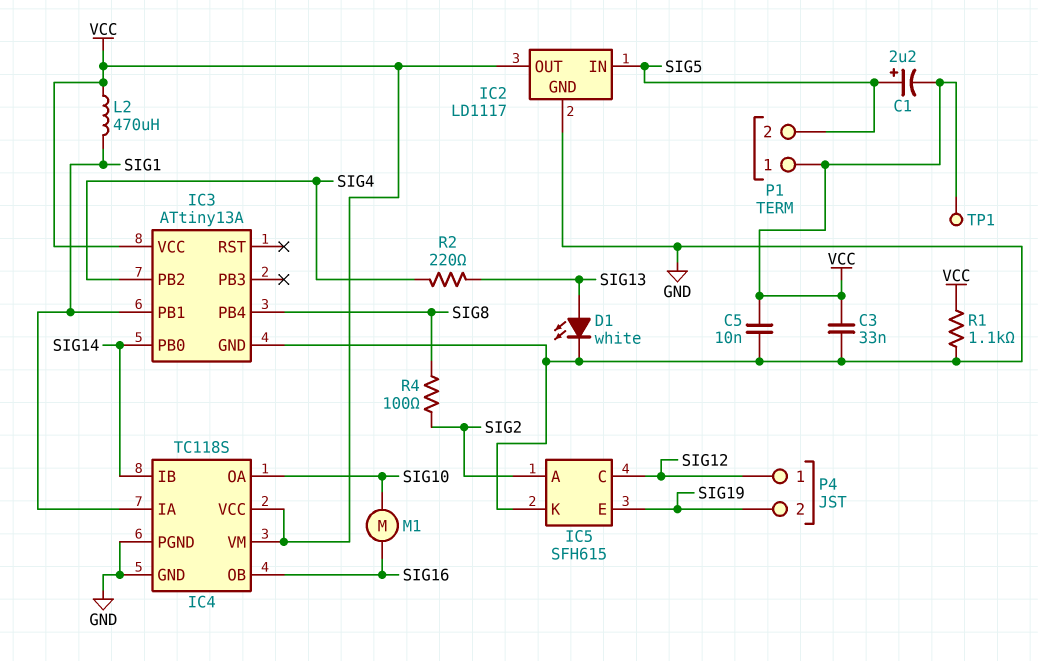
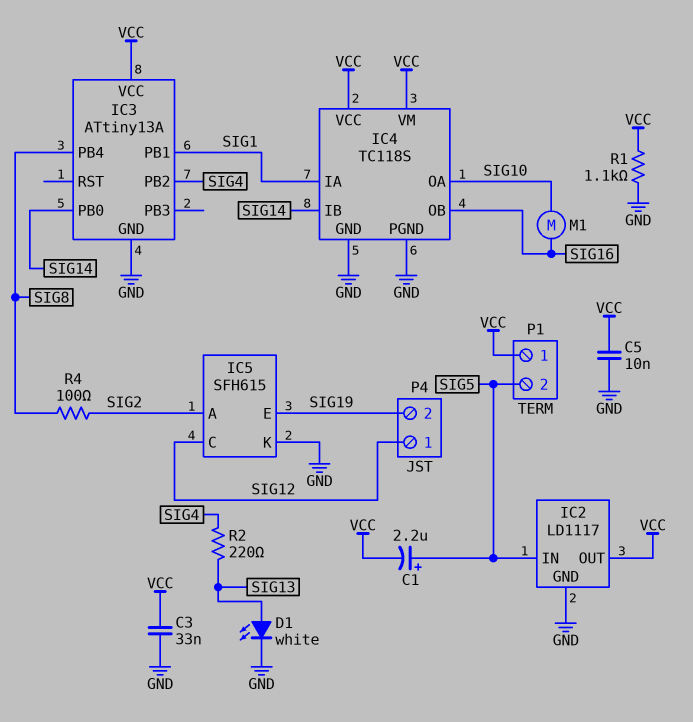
L2: 470uH (SIG1, VCC) -> none
TP1: test point (VCC) -> none

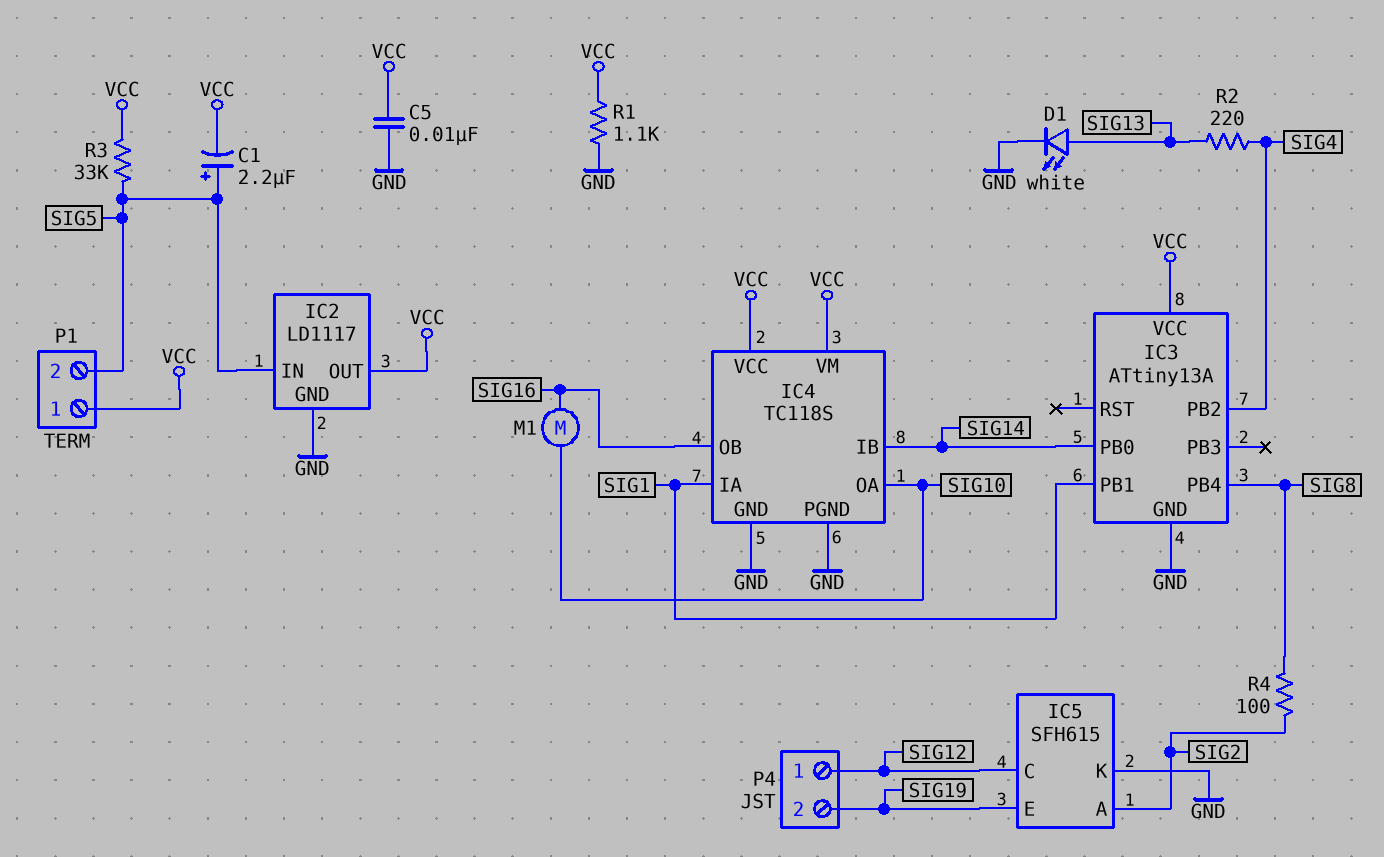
C3: 33nF (GND, VCC) -> none
R3: none -> 33k (SIG5, VCC)

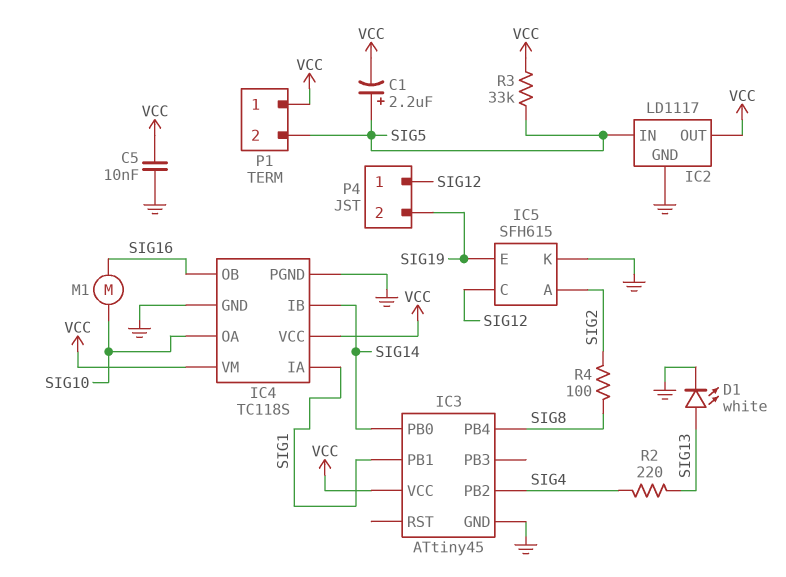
IC3: ATtiny13A -> ATtiny45
R1: 1.1k (GND, VCC) -> none

